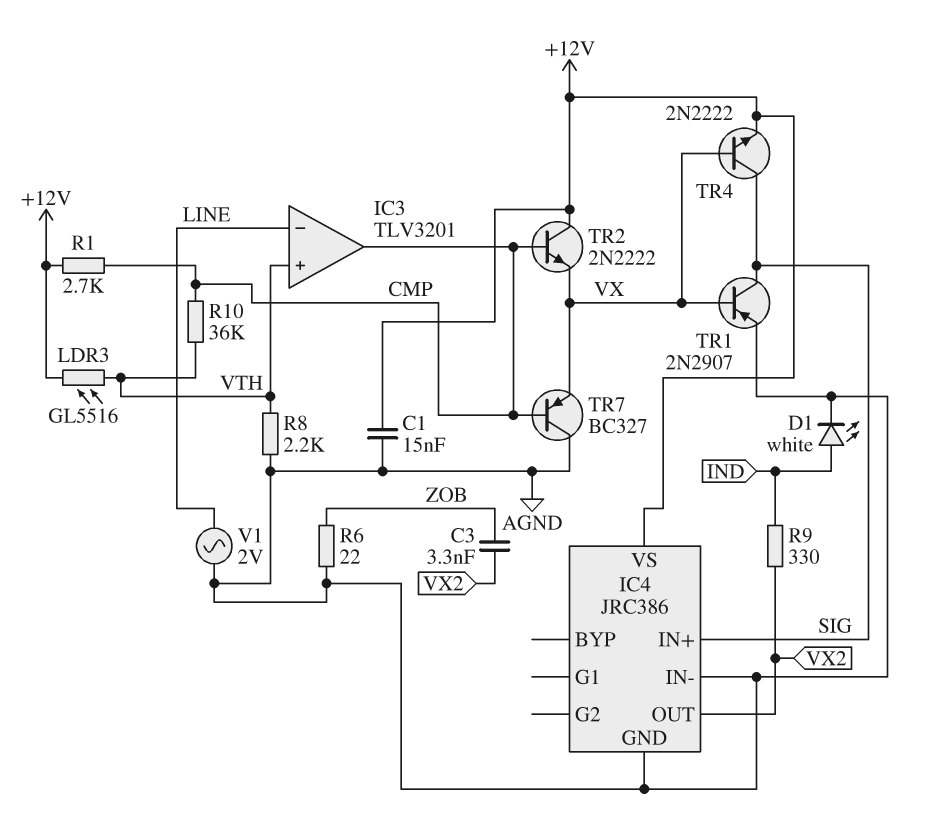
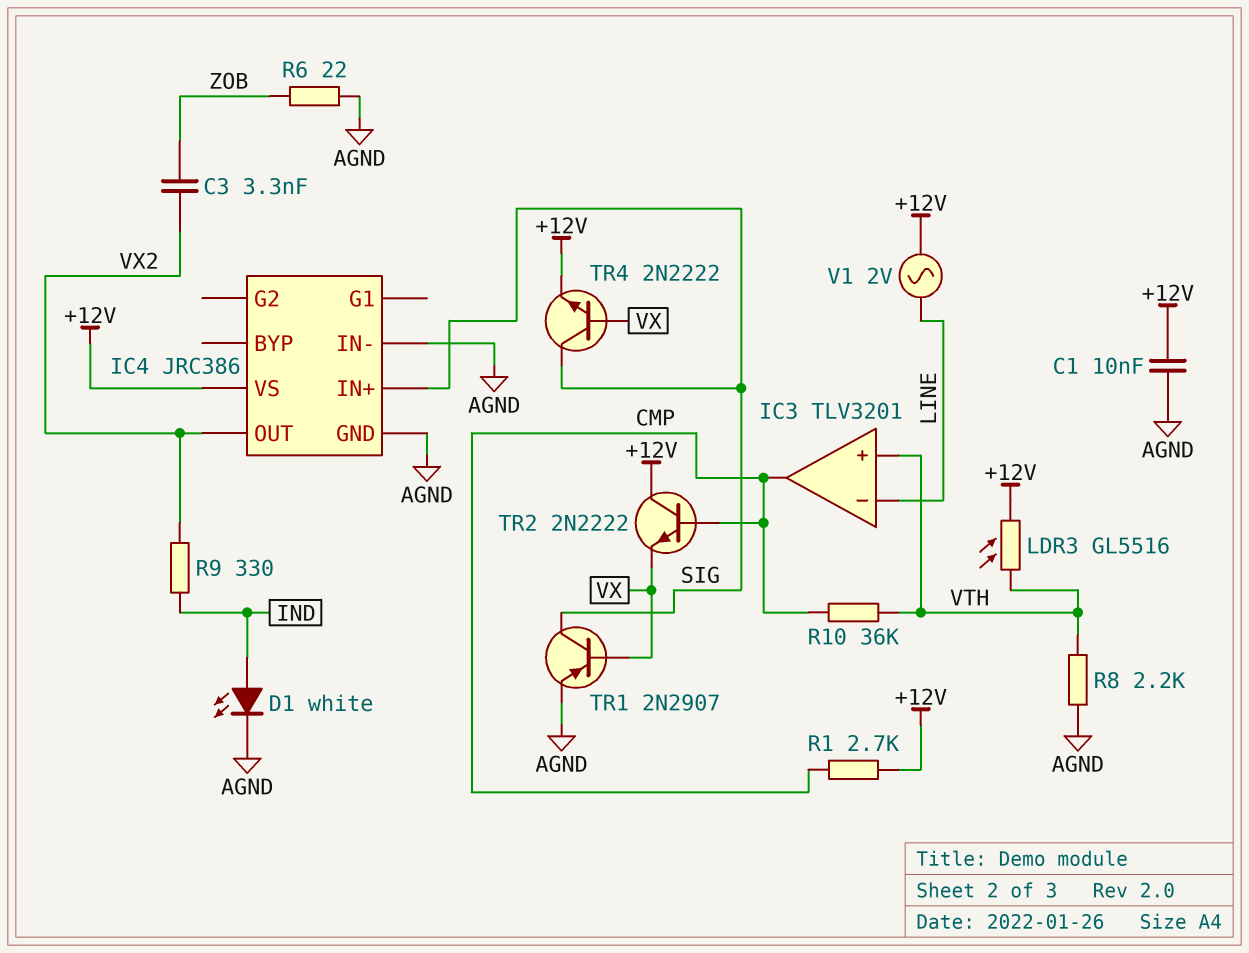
C1: 15nF (+12V, AGND) -> 10nF (+12V, AGND)
TR7: PNP BC327 (B CMP, C AGND, E VX) -> none
V1: AC 2V (AGND, LINE) -> AC 2V (+12V, LINE)

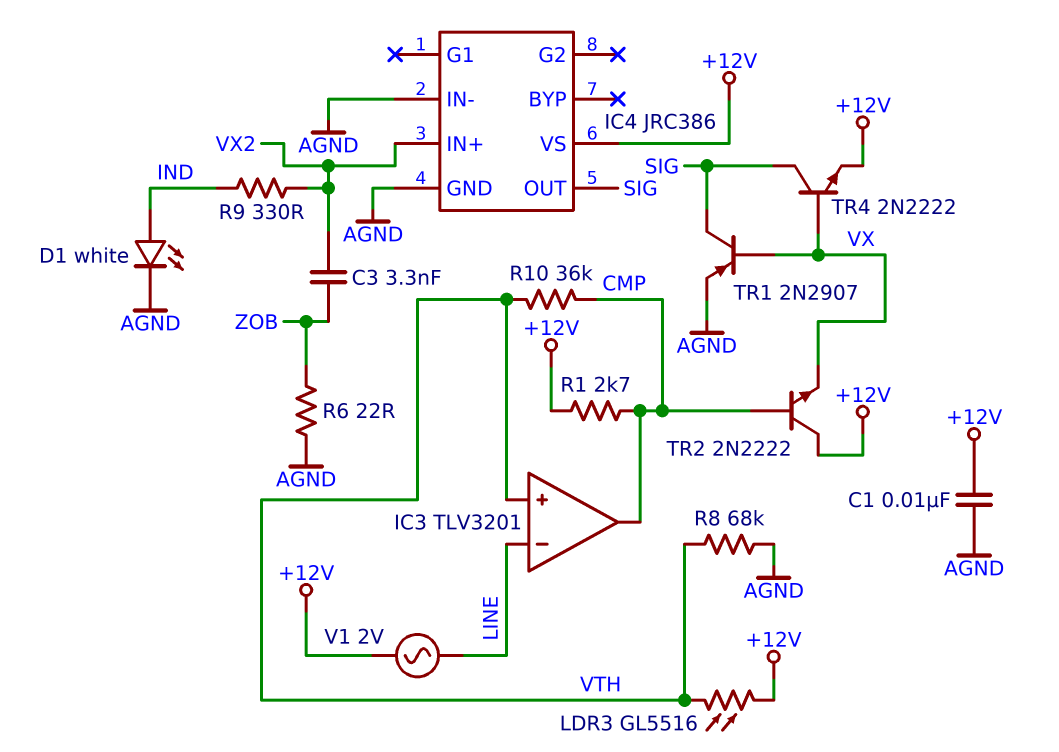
IC4 pin IN+: SIG -> VX2
IC4 pin OUT: VX2 -> SIG
R8: 2.2k (AGND, VTH) -> 68k (AGND, VTH)

